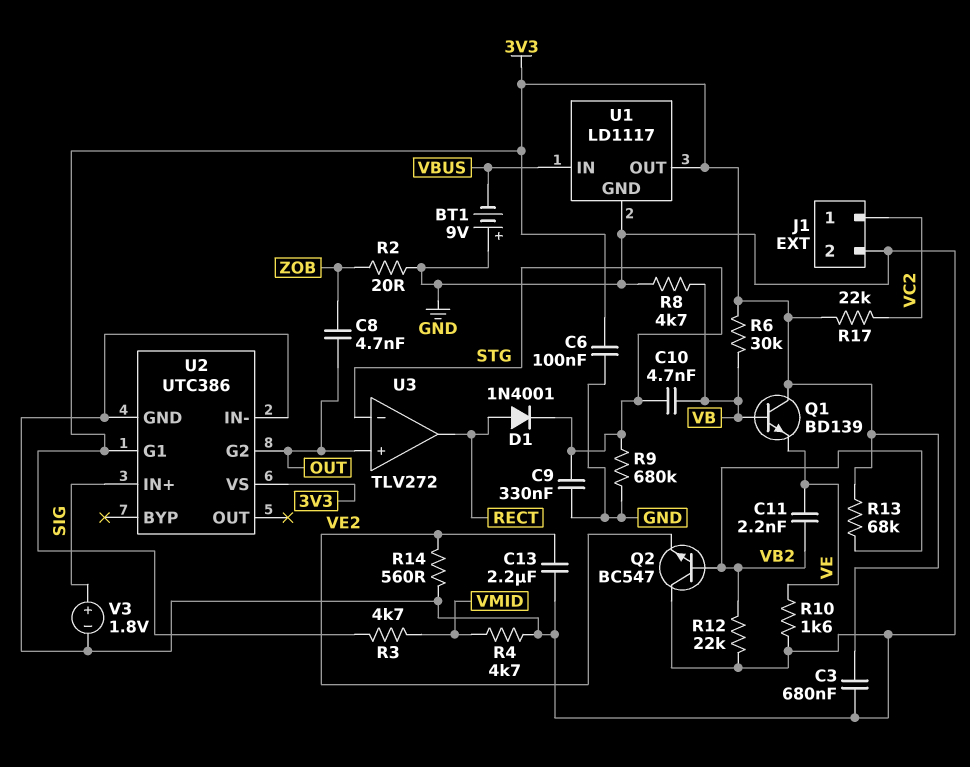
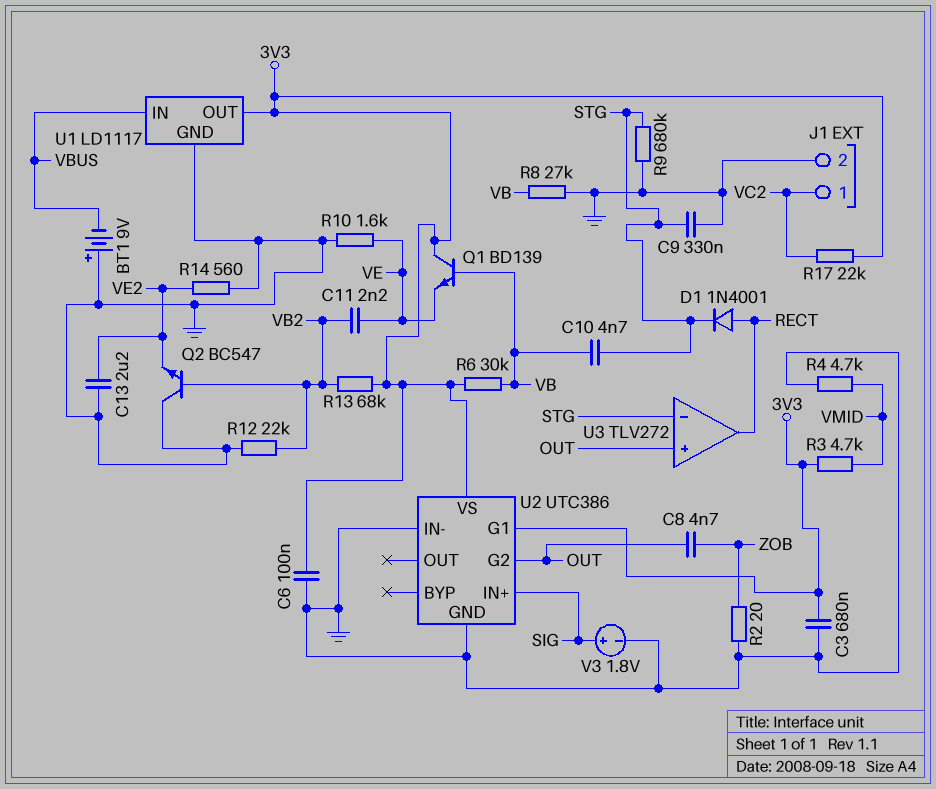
R8: 4.7k (GND, VB) -> 27k (GND, VB)

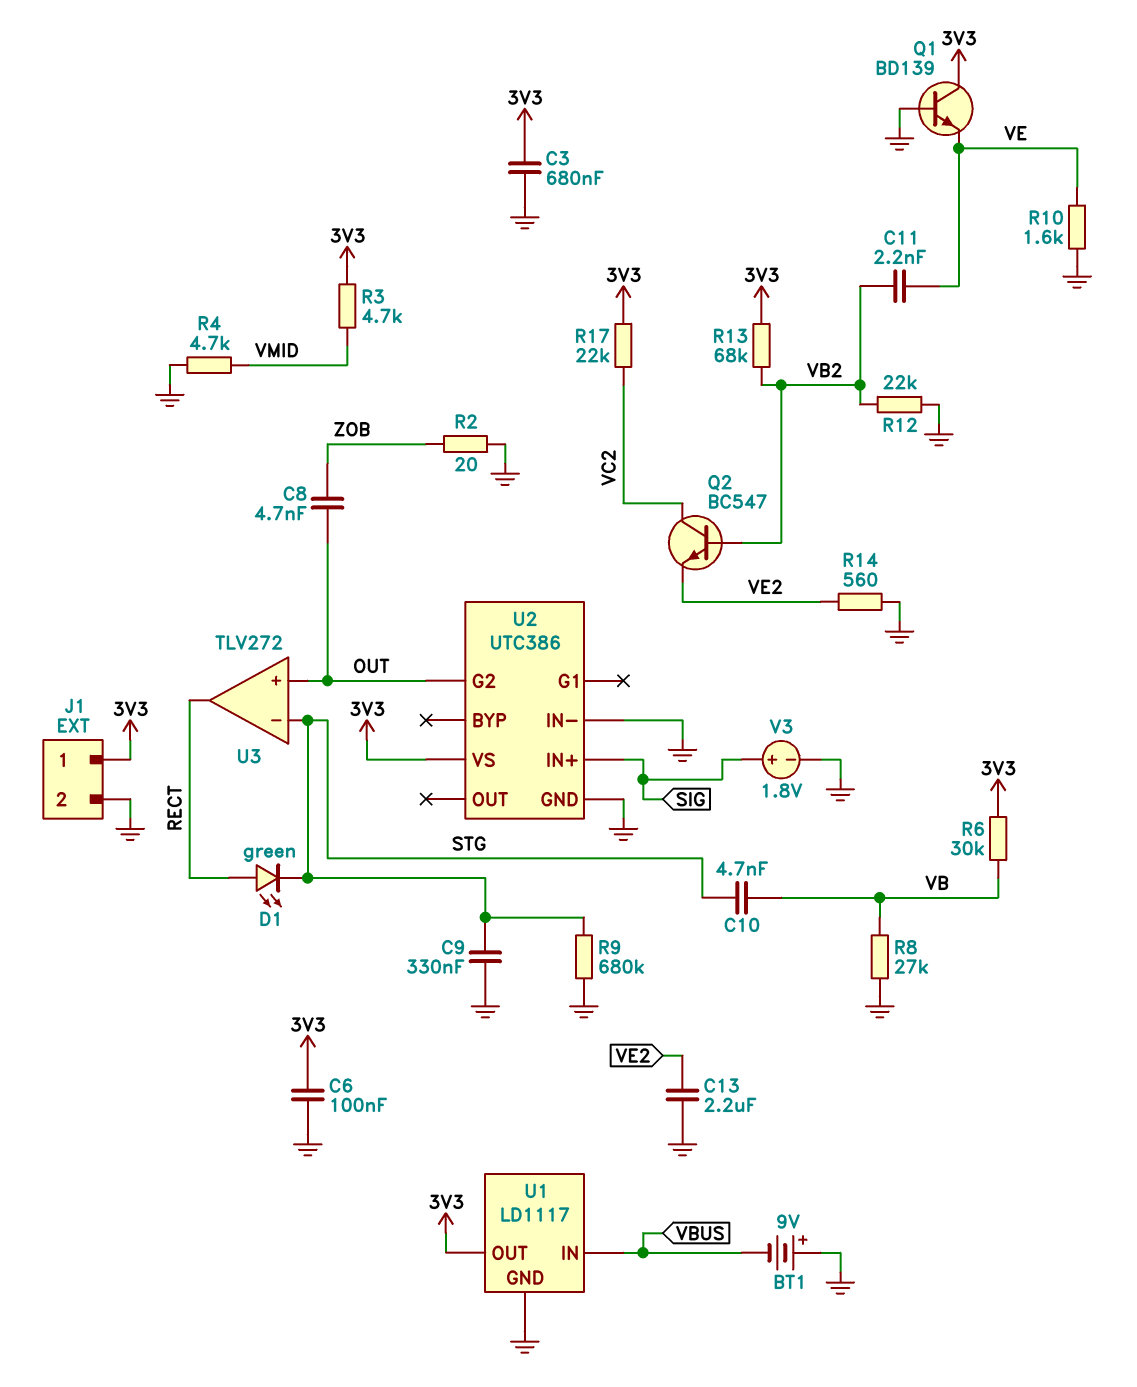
D1: diode 1N4001 (A RECT, K STG) -> LED green (A RECT, K STG)
J1 pin 1: VC2 -> 3V3
Q1: NPN BD139 (B VB, C 3V3, E VE) -> NPN BD139 (B GND, C 3V3, E VE)
Q2: NPN BC547 (B VB2, C GND, E VE2) -> NPN BC547 (B VB2, C VC2, E VE2)
U2 pin G1: 3V3 -> none

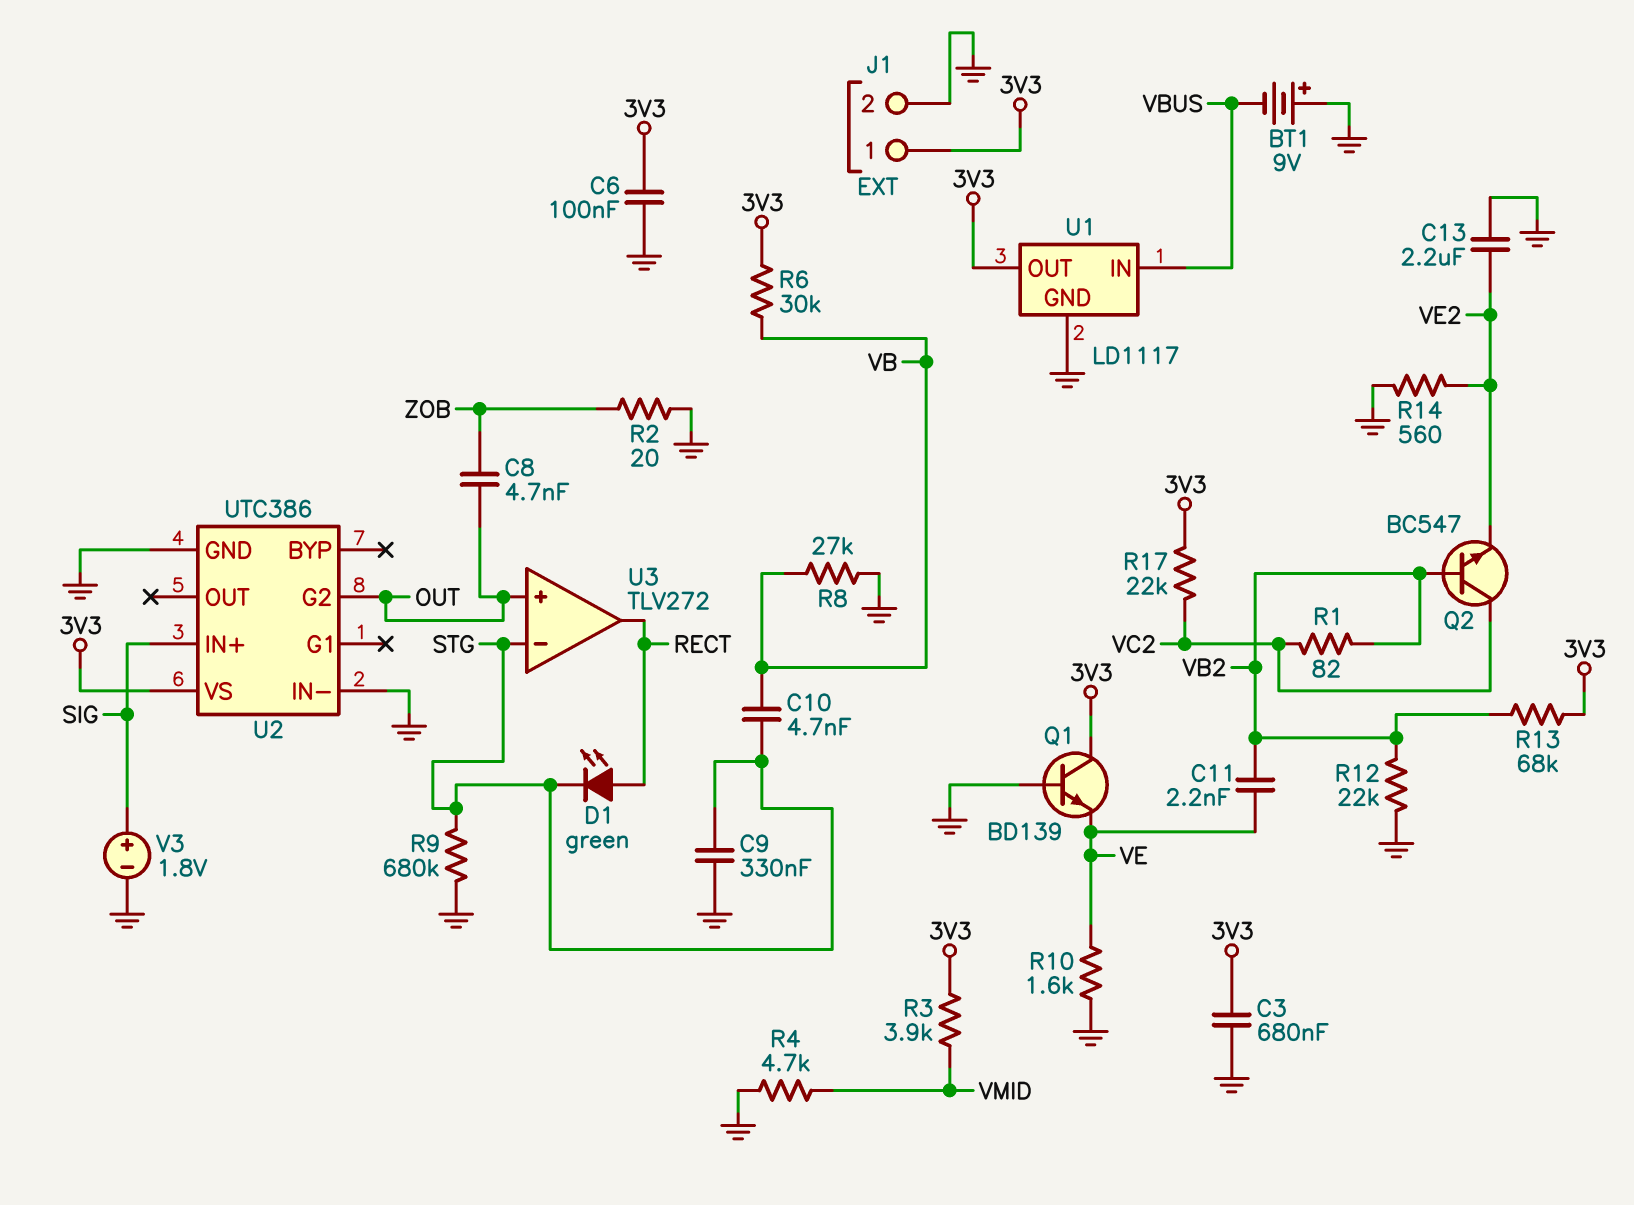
R1: none -> 82 (VB2, VC2)
R3: 4.7k (3V3, VMID) -> 3.9k (3V3, VMID)

